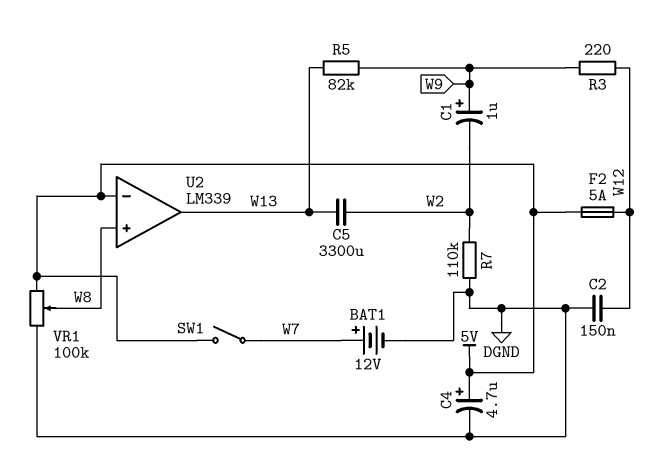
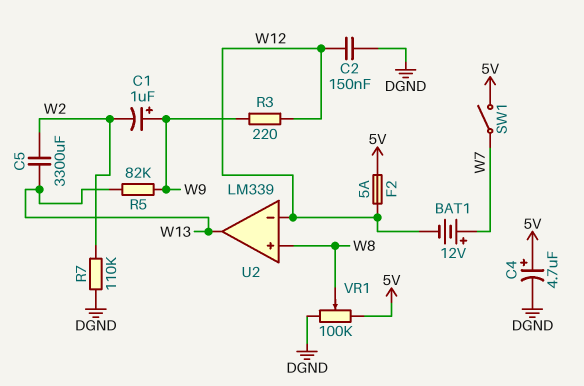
BAT1: 12V (plus W7, minus DGND) -> 12V (plus W7, minus W12)
U2 pin in-: 5V -> W12

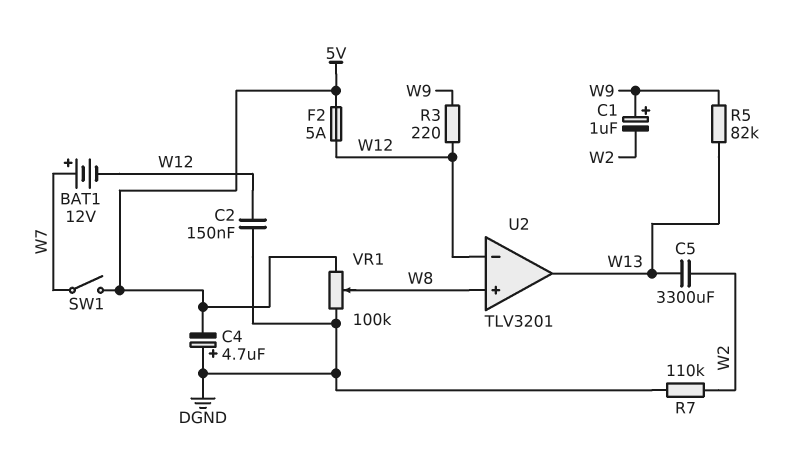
C4: 4.7uF (plus 5V, minus DGND) -> 4.7uF (plus DGND, minus 5V)
U2: LM339 -> TLV3201

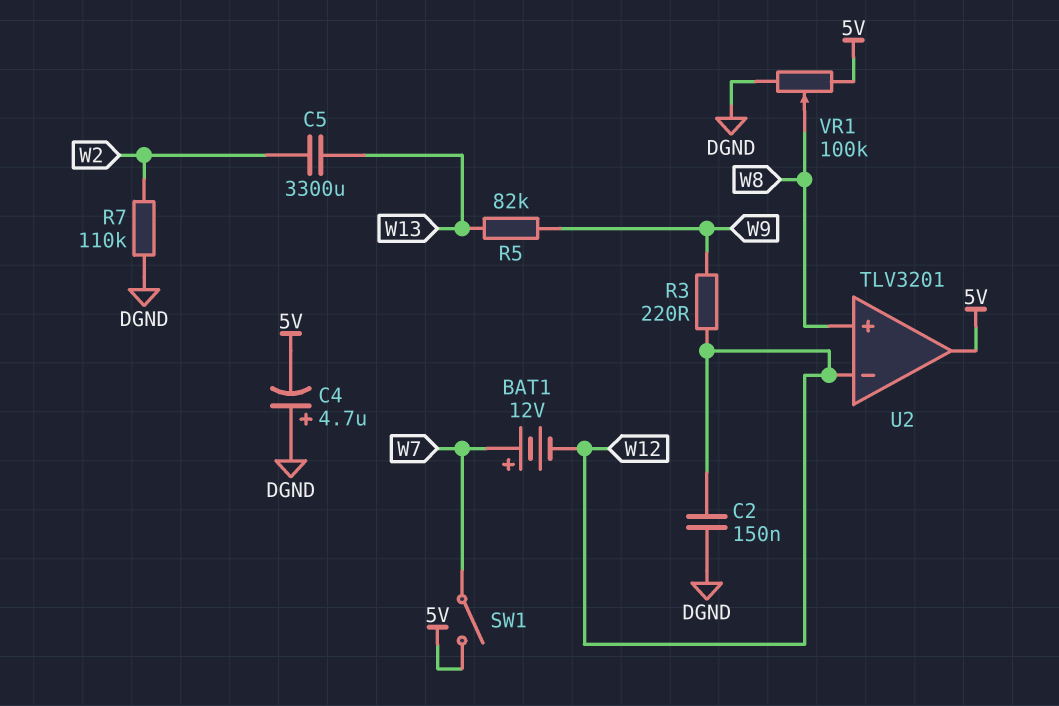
C1: 1uF (plus W9, minus W2) -> none
F2: 5A (5V, W12) -> none
U2 pin out: W13 -> 5V

